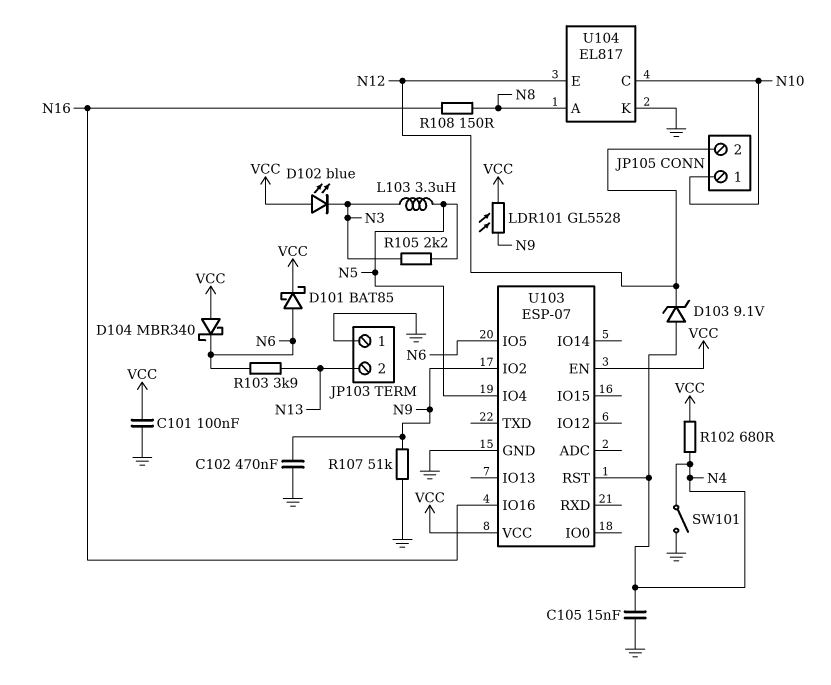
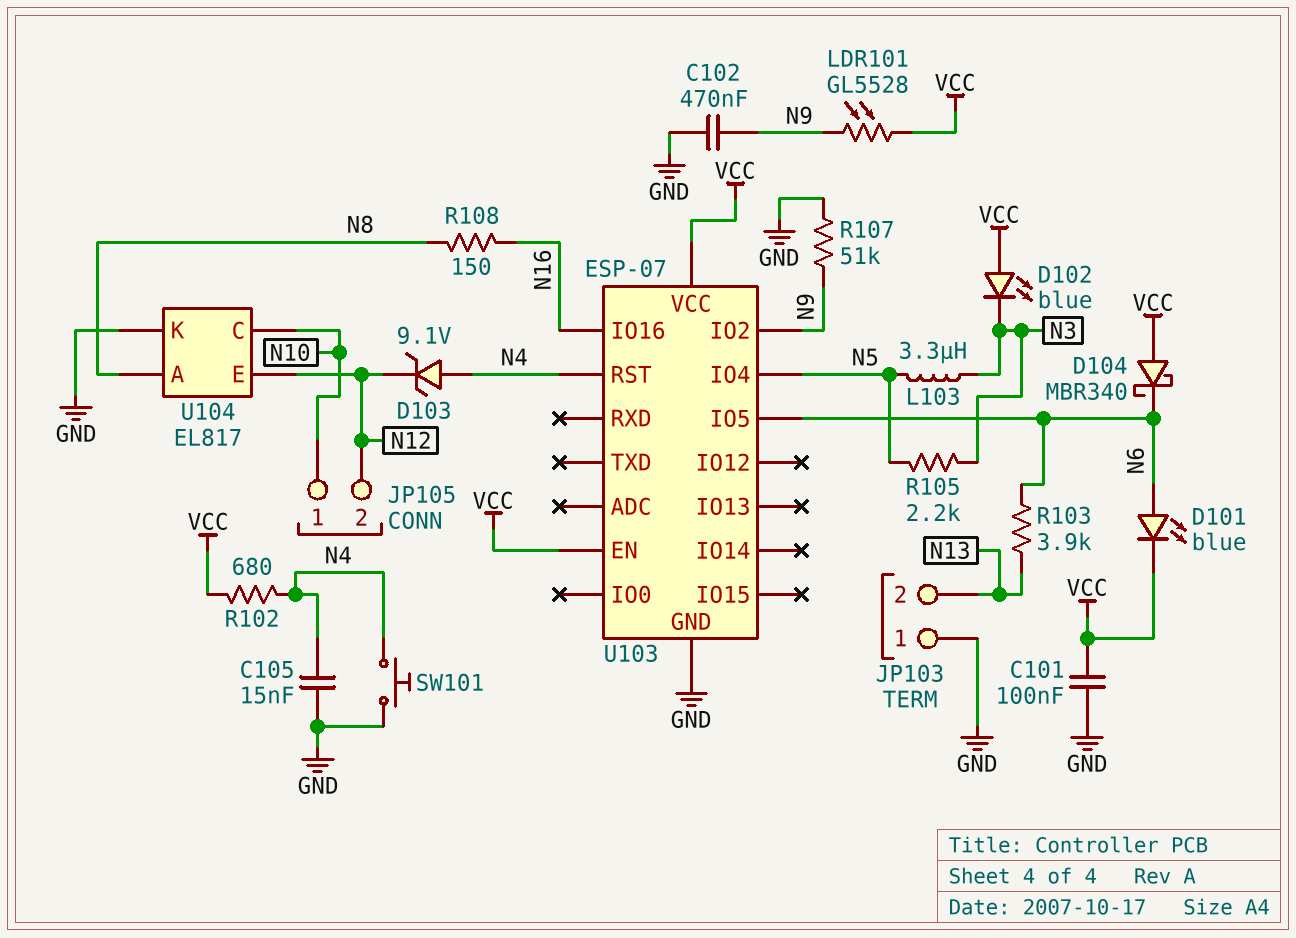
D101: schottky BAT85 (A N6, K VCC) -> LED blue (A N6, K VCC)
SW101: switch (GND, N4) -> button (GND, N4)

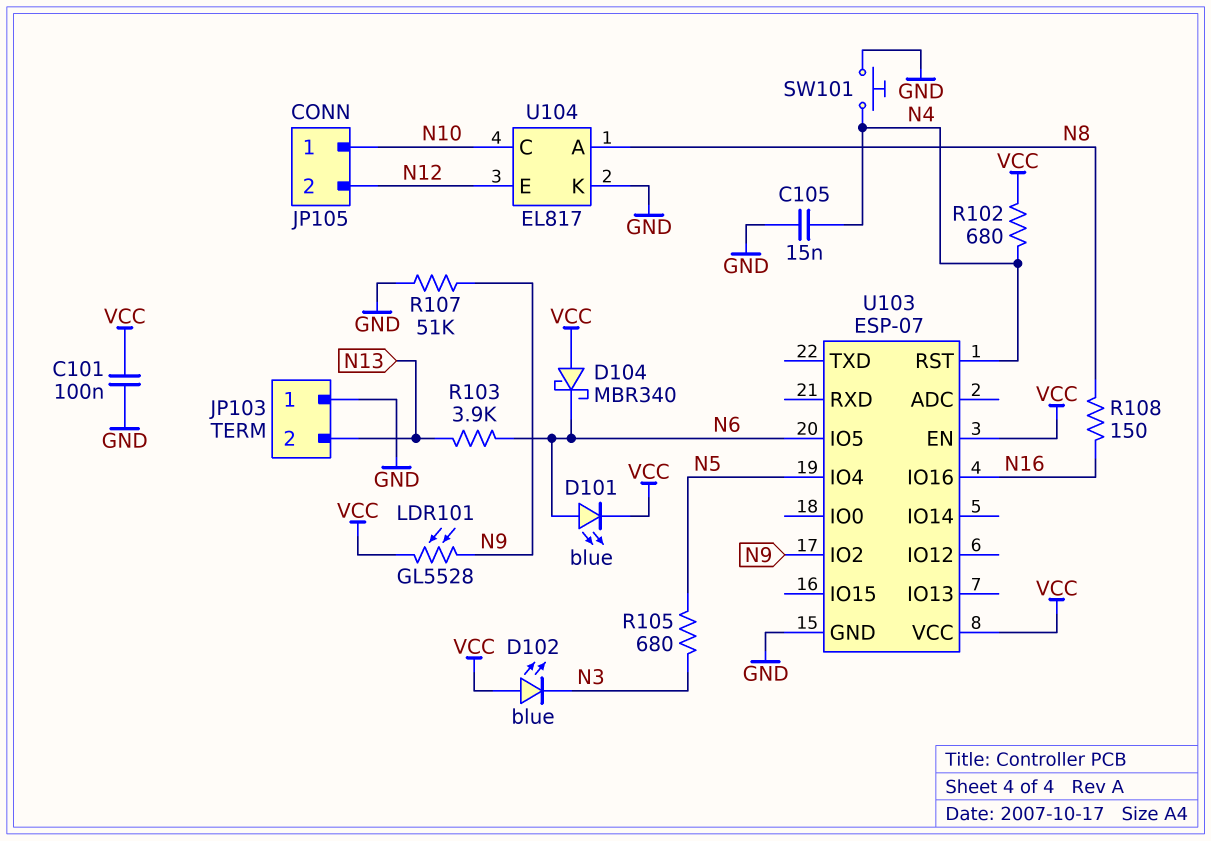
C102: 470nF (GND, N9) -> none
D103: zener 9.1V (A N4, K N12) -> none
L103: 3.3uH (N3, N5) -> none
R105: 2.2k (N3, N5) -> 680 (N3, N5)

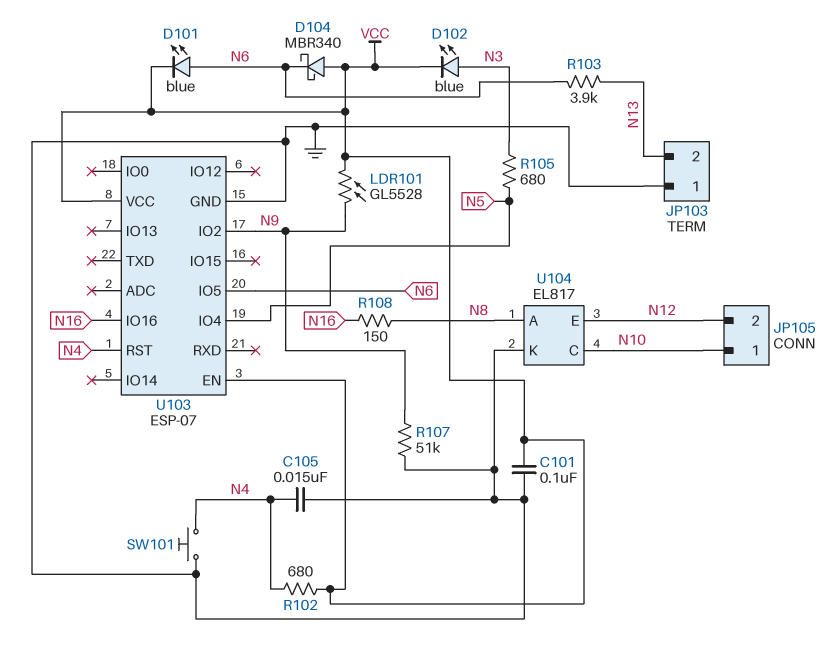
D102: LED blue (A VCC, K N3) -> LED blue (A N3, K VCC)

